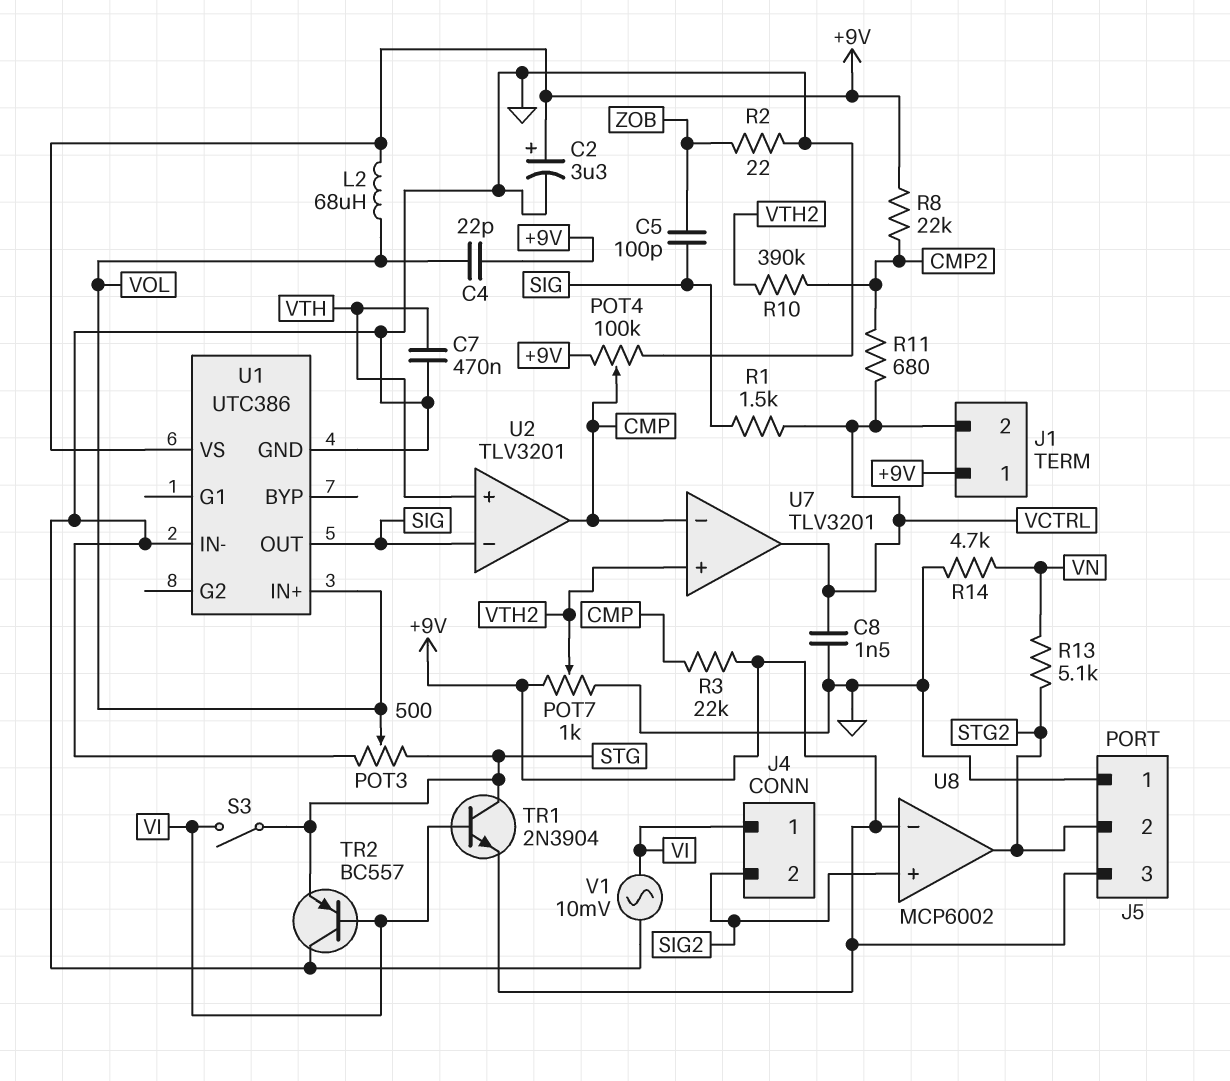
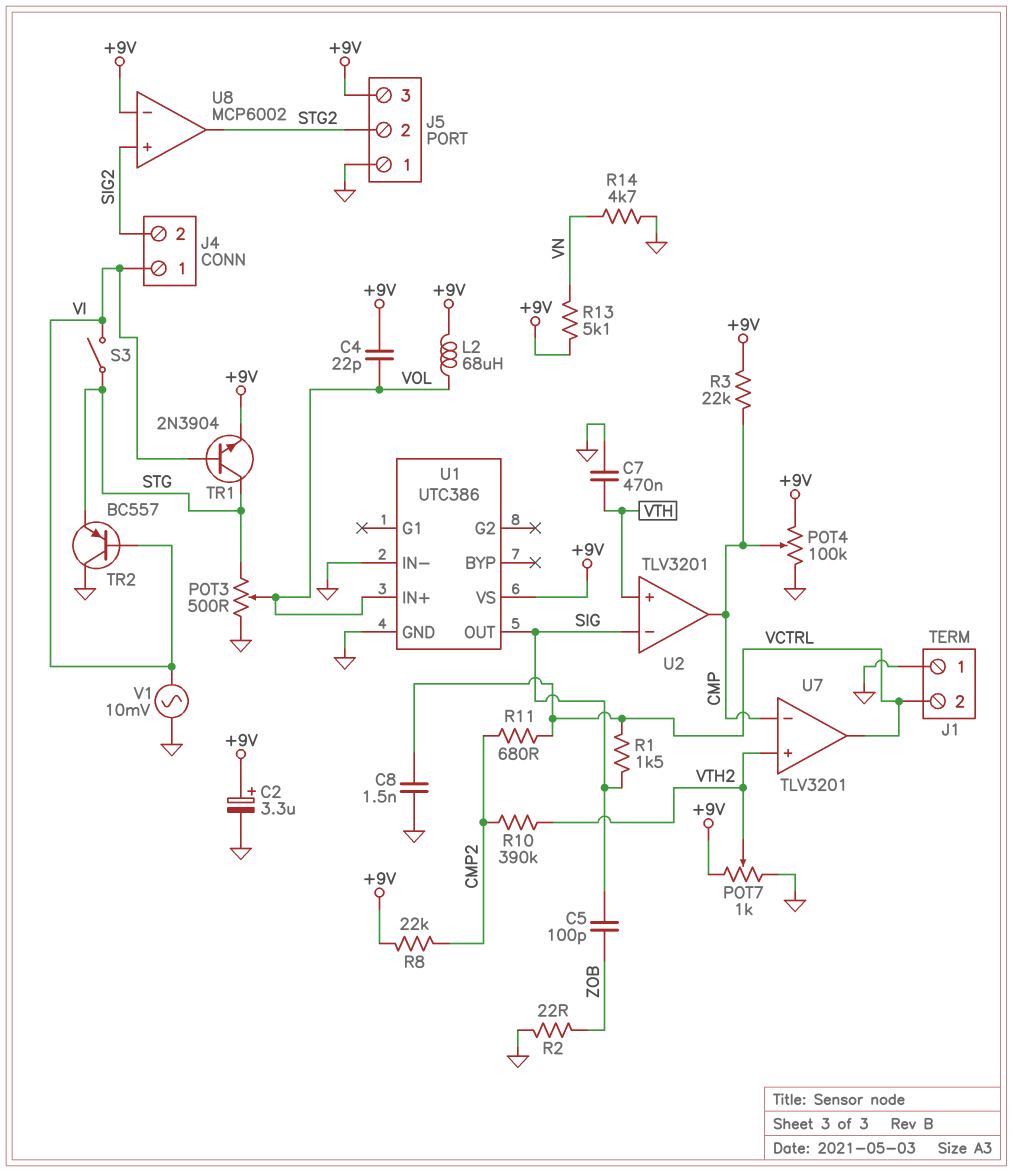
J1 pin 1: +9V -> GND
R13: 5.1k (STG2, VN) -> 5.1k (+9V, VN)

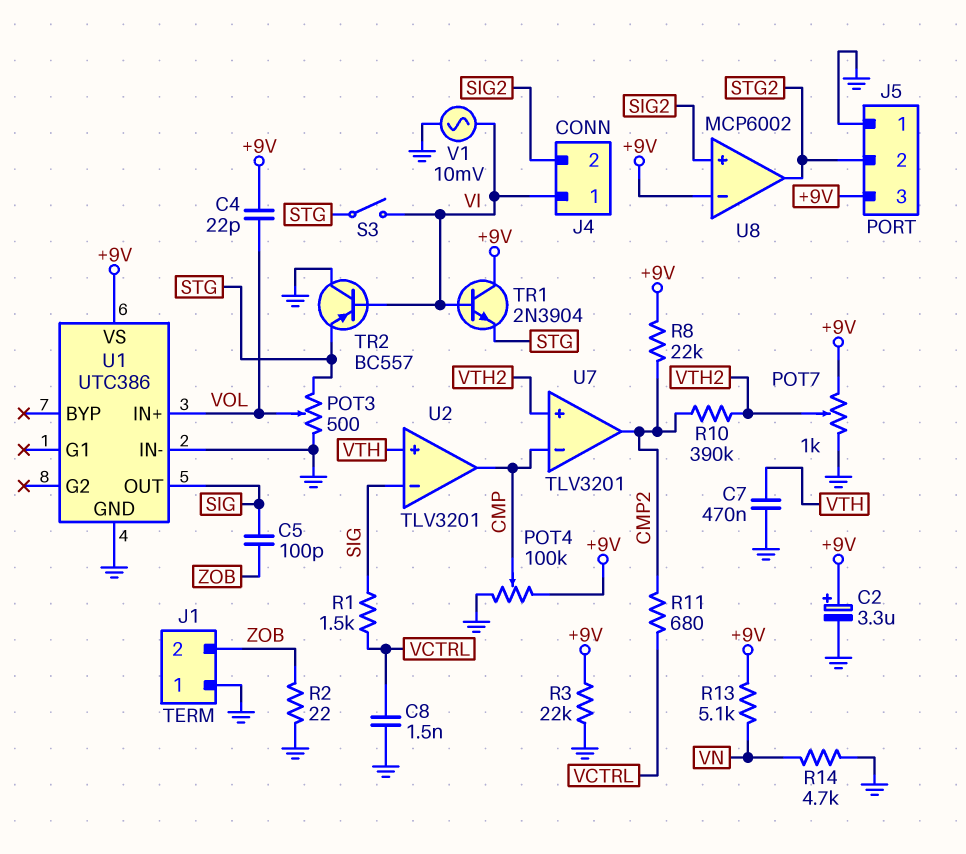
J1 pin 2: VCTRL -> ZOB
L2: 68uH (+9V, VOL) -> none
R3: 22k (+9V, CMP) -> 22k (+9V, GND)
TR1: NPN 2N3904 (B VI, C STG, E +9V) -> NPN 2N3904 (B VI, C +9V, E STG)
U7 pin out: VCTRL -> CMP2

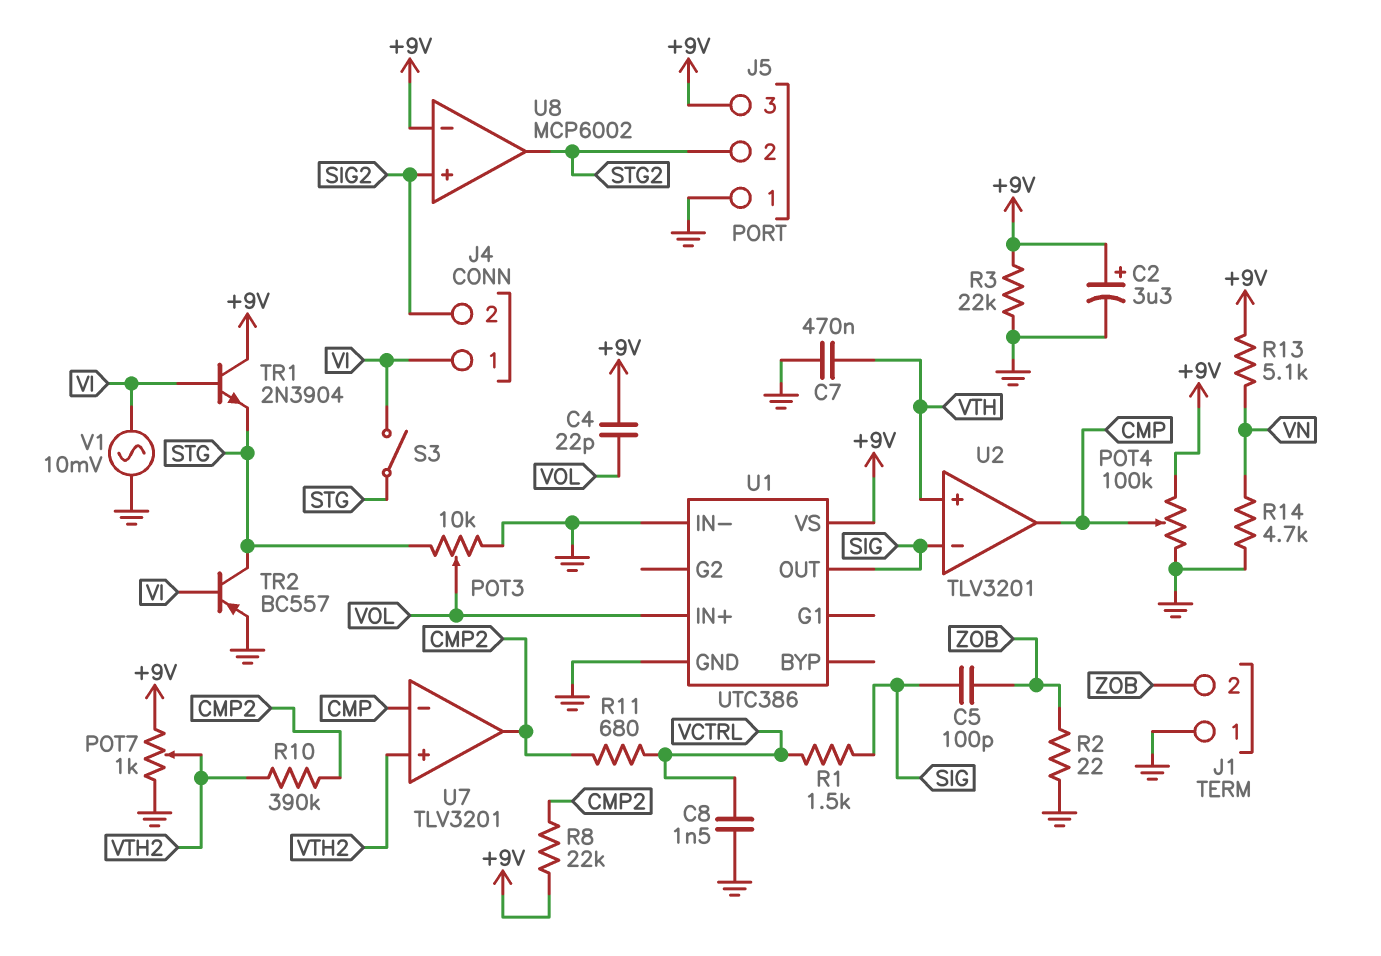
POT3: 500 (GND, STG, wiper VOL) -> 10k (GND, STG, wiper VOL)
TR2: PNP BC557 (B VI, C GND, E STG) -> PNP BC557 (B VI, C STG, E GND)

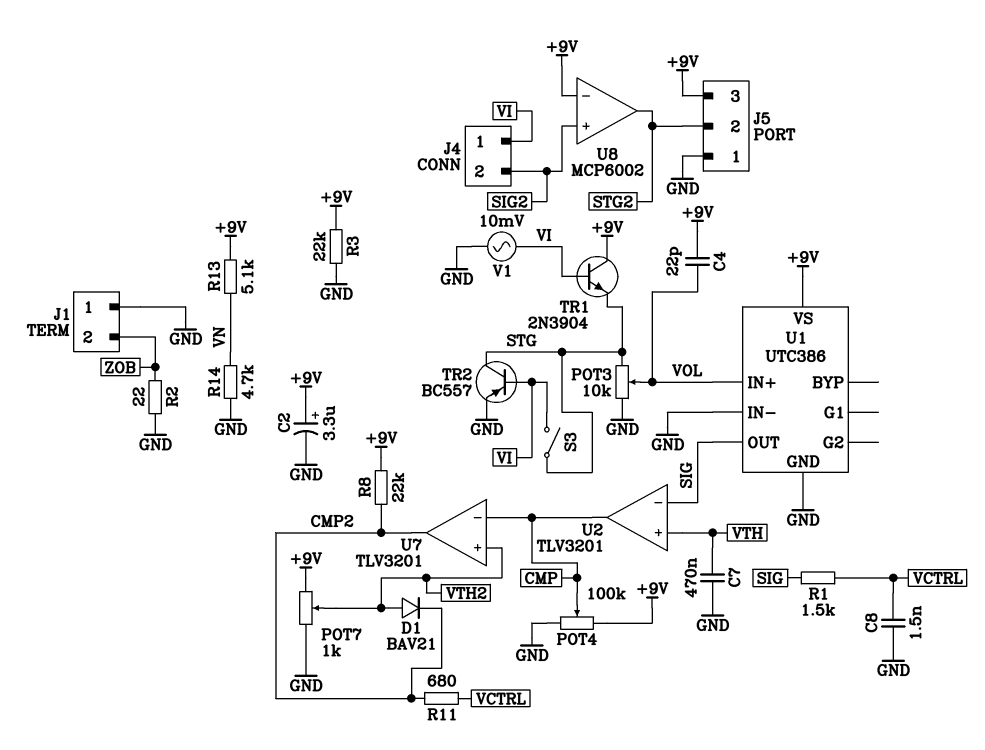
C5: 100pF (SIG, ZOB) -> none
D1: none -> diode BAV21 (A VTH2, K CMP2)
R10: 390k (CMP2, VTH2) -> none

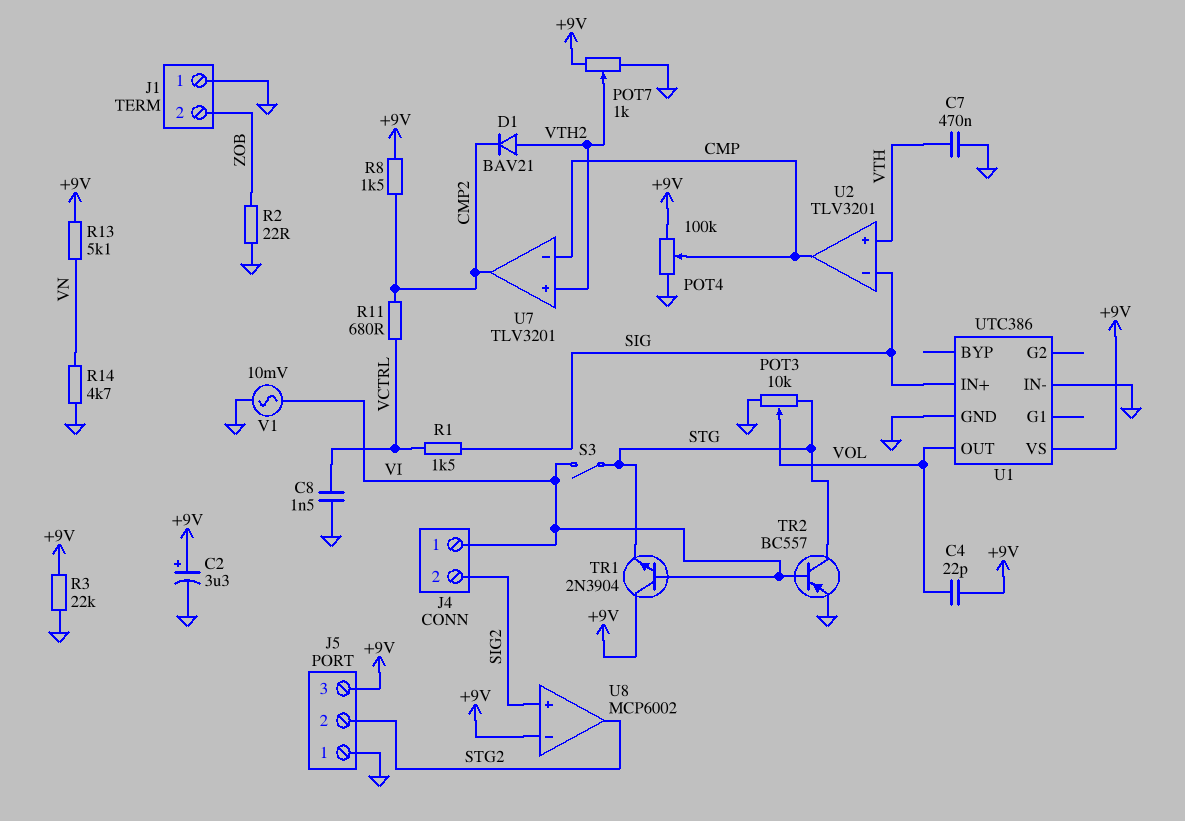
R8: 22k (+9V, CMP2) -> 1.5k (+9V, CMP2)
U1 pin IN+: VOL -> SIG
U1 pin OUT: SIG -> VOL

